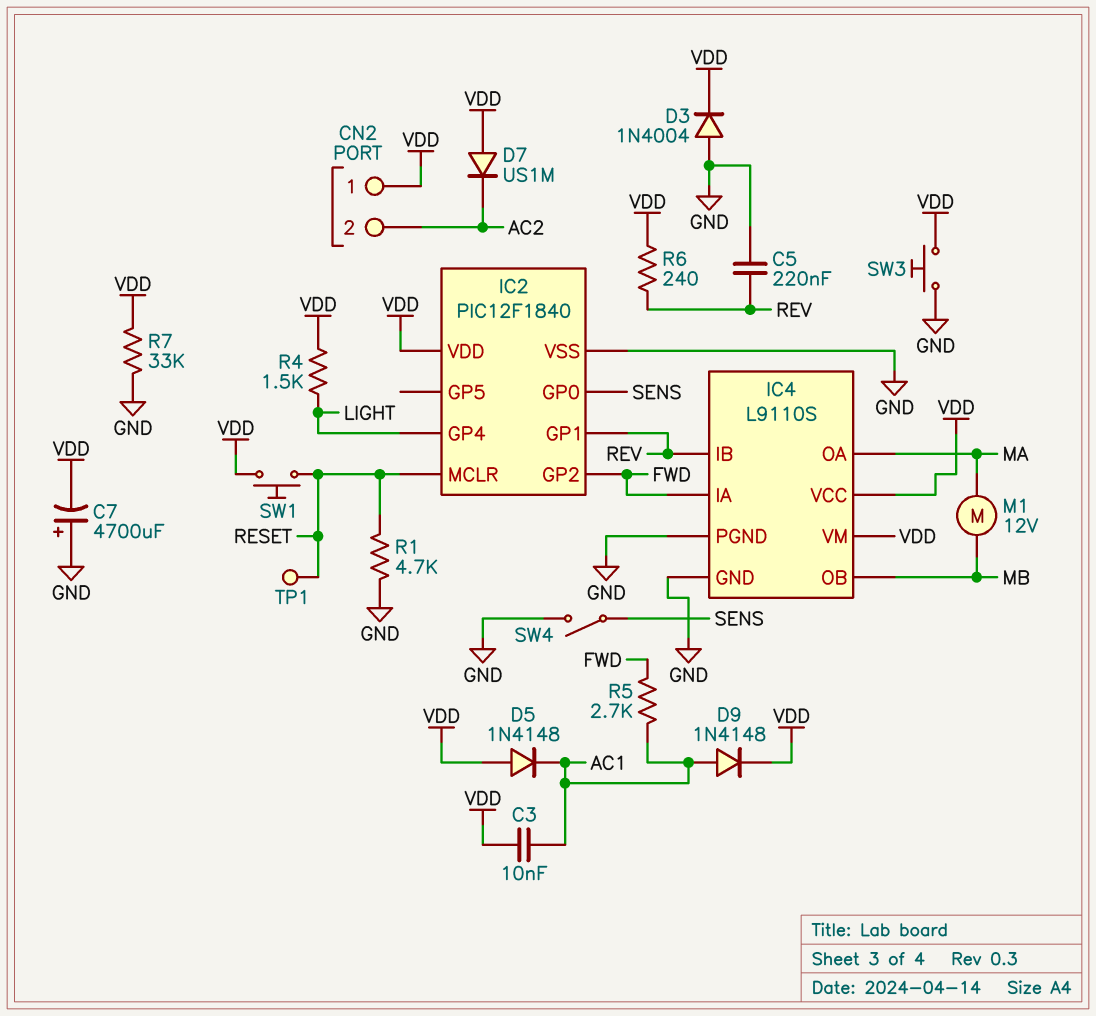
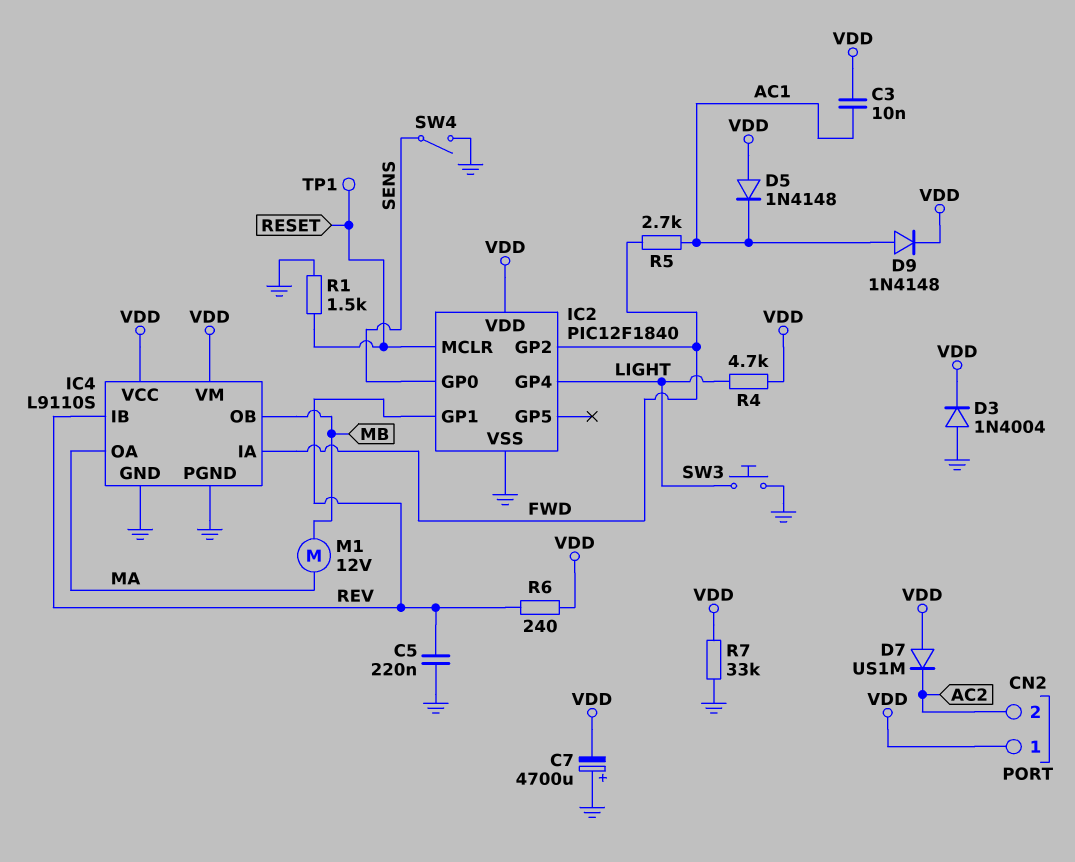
R1: 4.7k (GND, RESET) -> 1.5k (GND, RESET)
R4: 1.5k (LIGHT, VDD) -> 4.7k (LIGHT, VDD)
SW1: button (RESET, VDD) -> none
SW3: button (GND, VDD) -> button (GND, LIGHT)

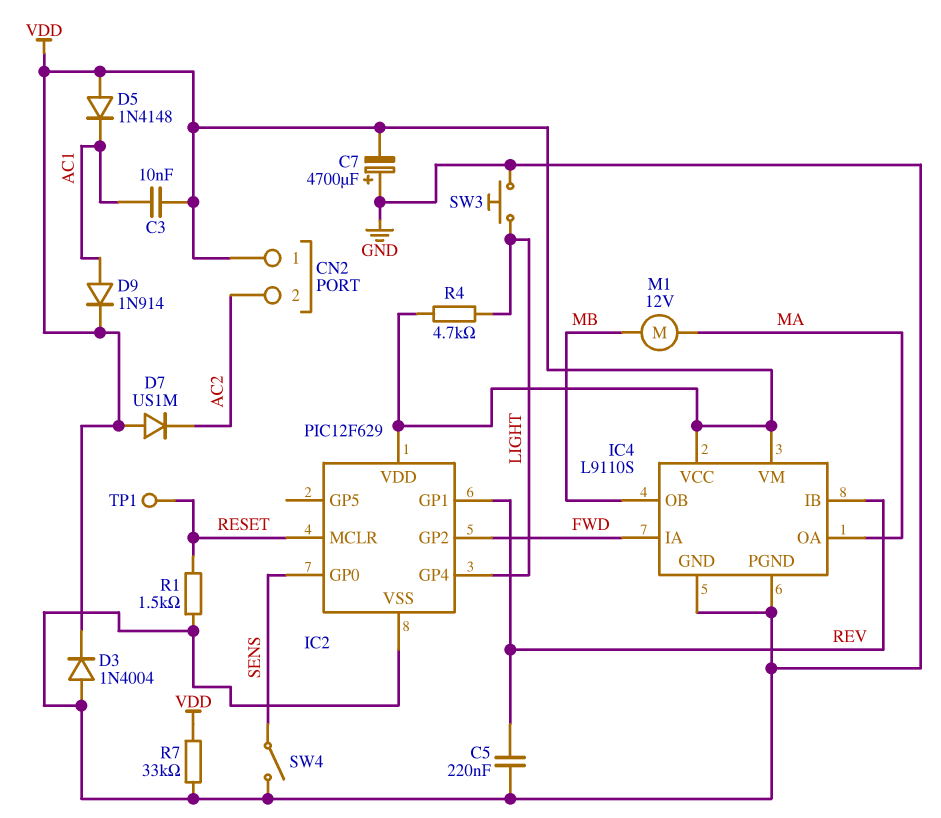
D9: diode 1N4148 (A AC1, K VDD) -> diode 1N914 (A AC1, K VDD)
IC2: PIC12F1840 -> PIC12F629
R5: 2.7k (AC1, FWD) -> none
R6: 240 (REV, VDD) -> none

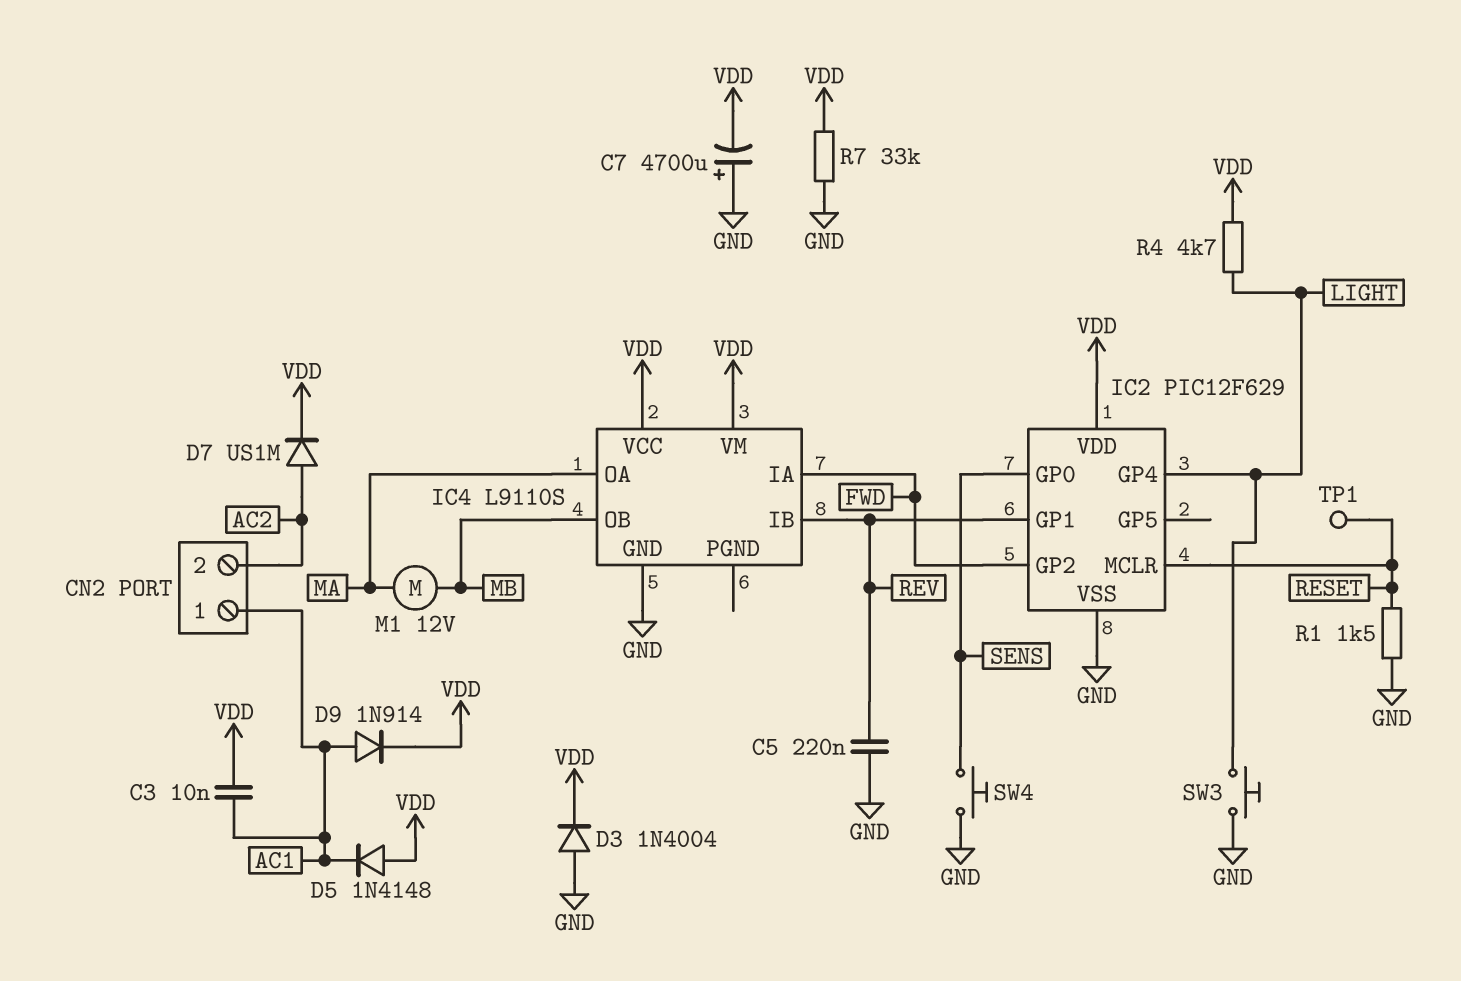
CN2 pin 1: VDD -> AC1
D7: diode US1M (A VDD, K AC2) -> diode US1M (A AC2, K VDD)
IC4 pin PGND: GND -> none
SW4: switch (GND, SENS) -> button (GND, SENS)

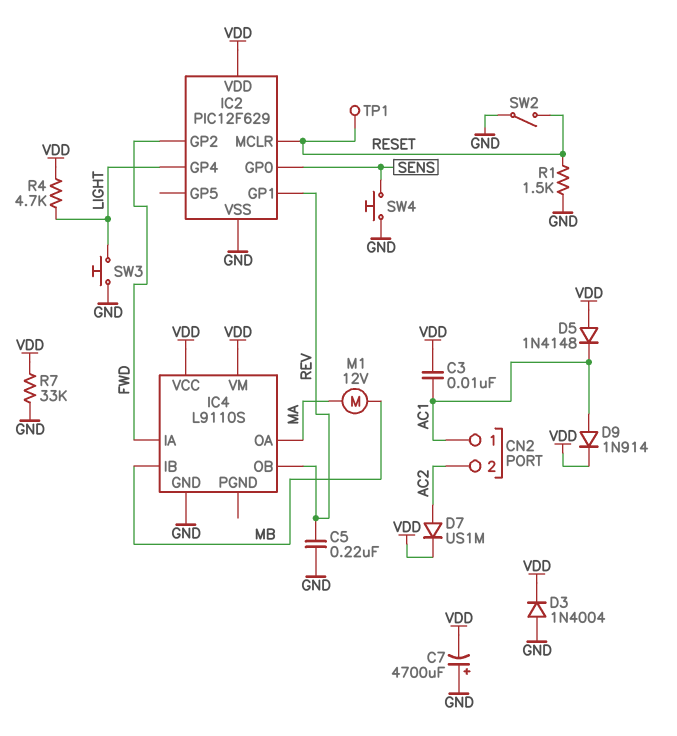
IC4 pin IB: REV -> MB
IC4 pin OB: MB -> REV
SW2: none -> switch (GND, RESET)

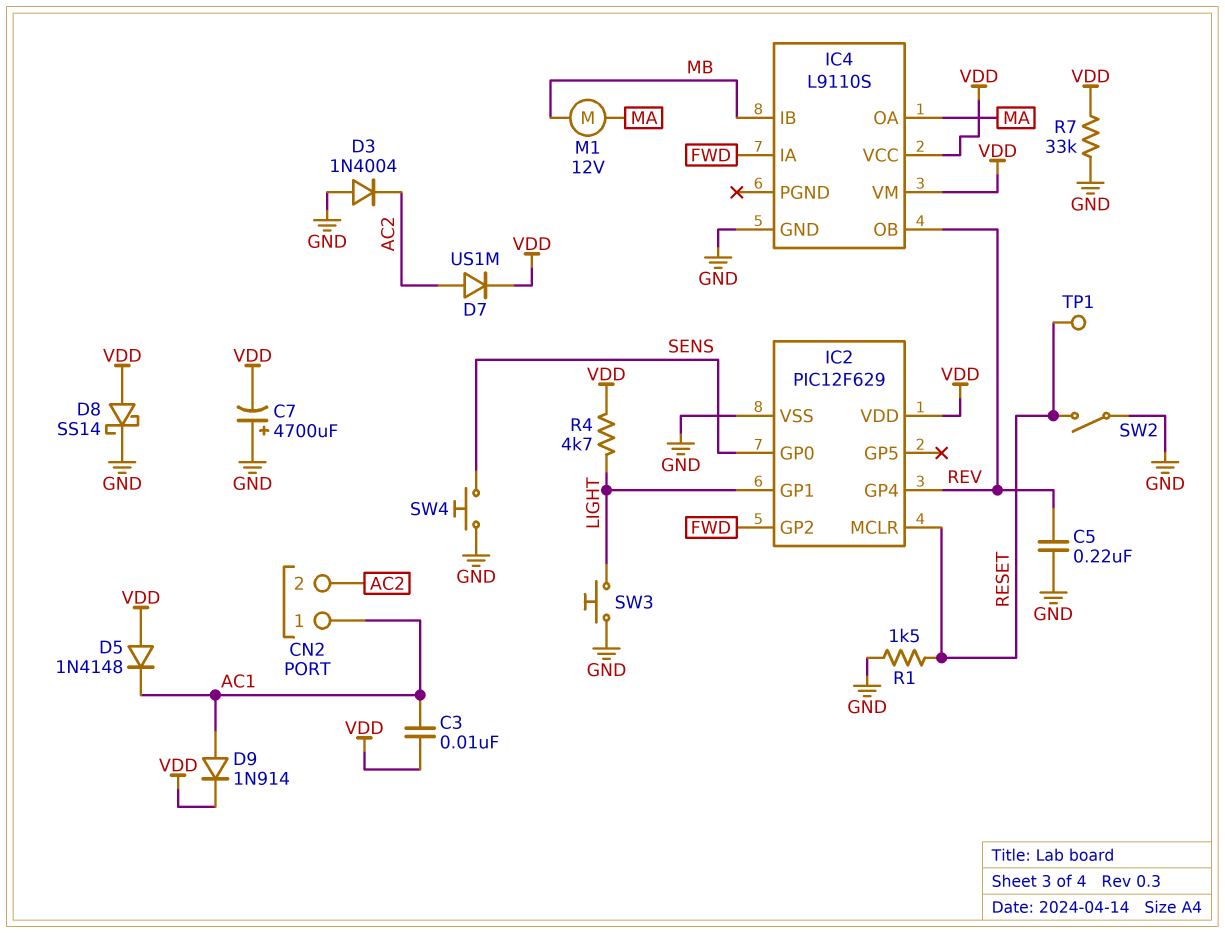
D3: diode 1N4004 (A GND, K VDD) -> diode 1N4004 (A GND, K AC2)
D8: none -> schottky SS14 (A VDD, K GND)
IC2 pin GP1: REV -> LIGHT
IC2 pin GP4: LIGHT -> REV

